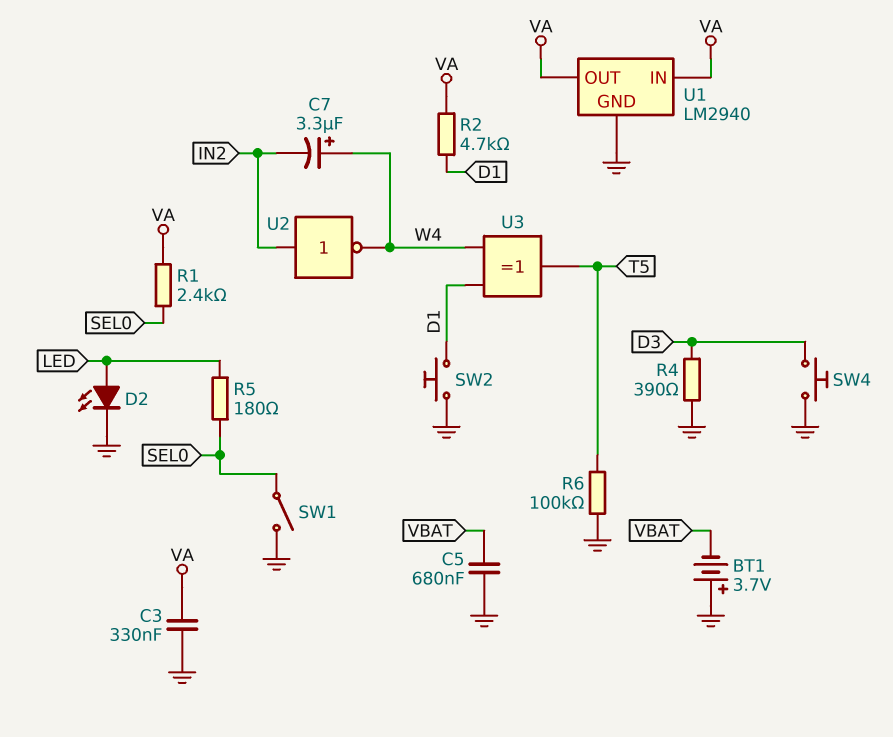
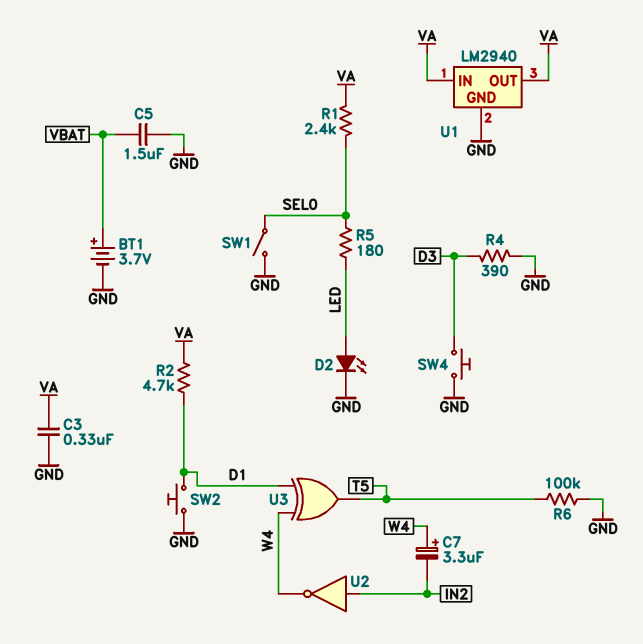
BT1: 3.7V (plus GND, minus VBAT) -> 3.7V (plus VBAT, minus GND)
C5: 680nF (GND, VBAT) -> 1.5uF (GND, VBAT)

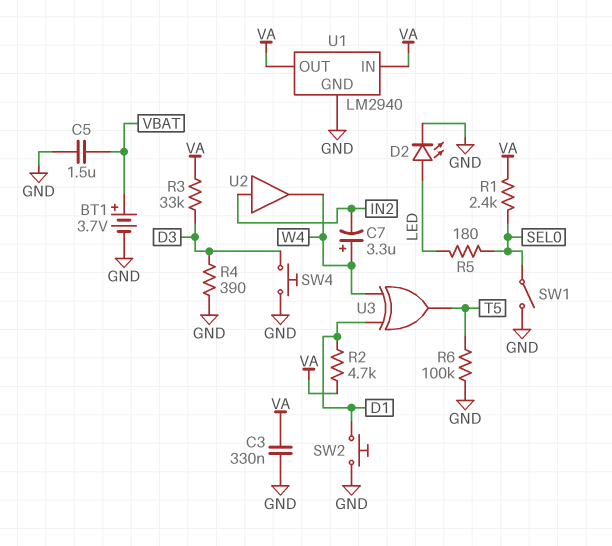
R3: none -> 33k (D3, VA)
U2: NOT (in IN2, out W4) -> buffer (in IN2, out W4)

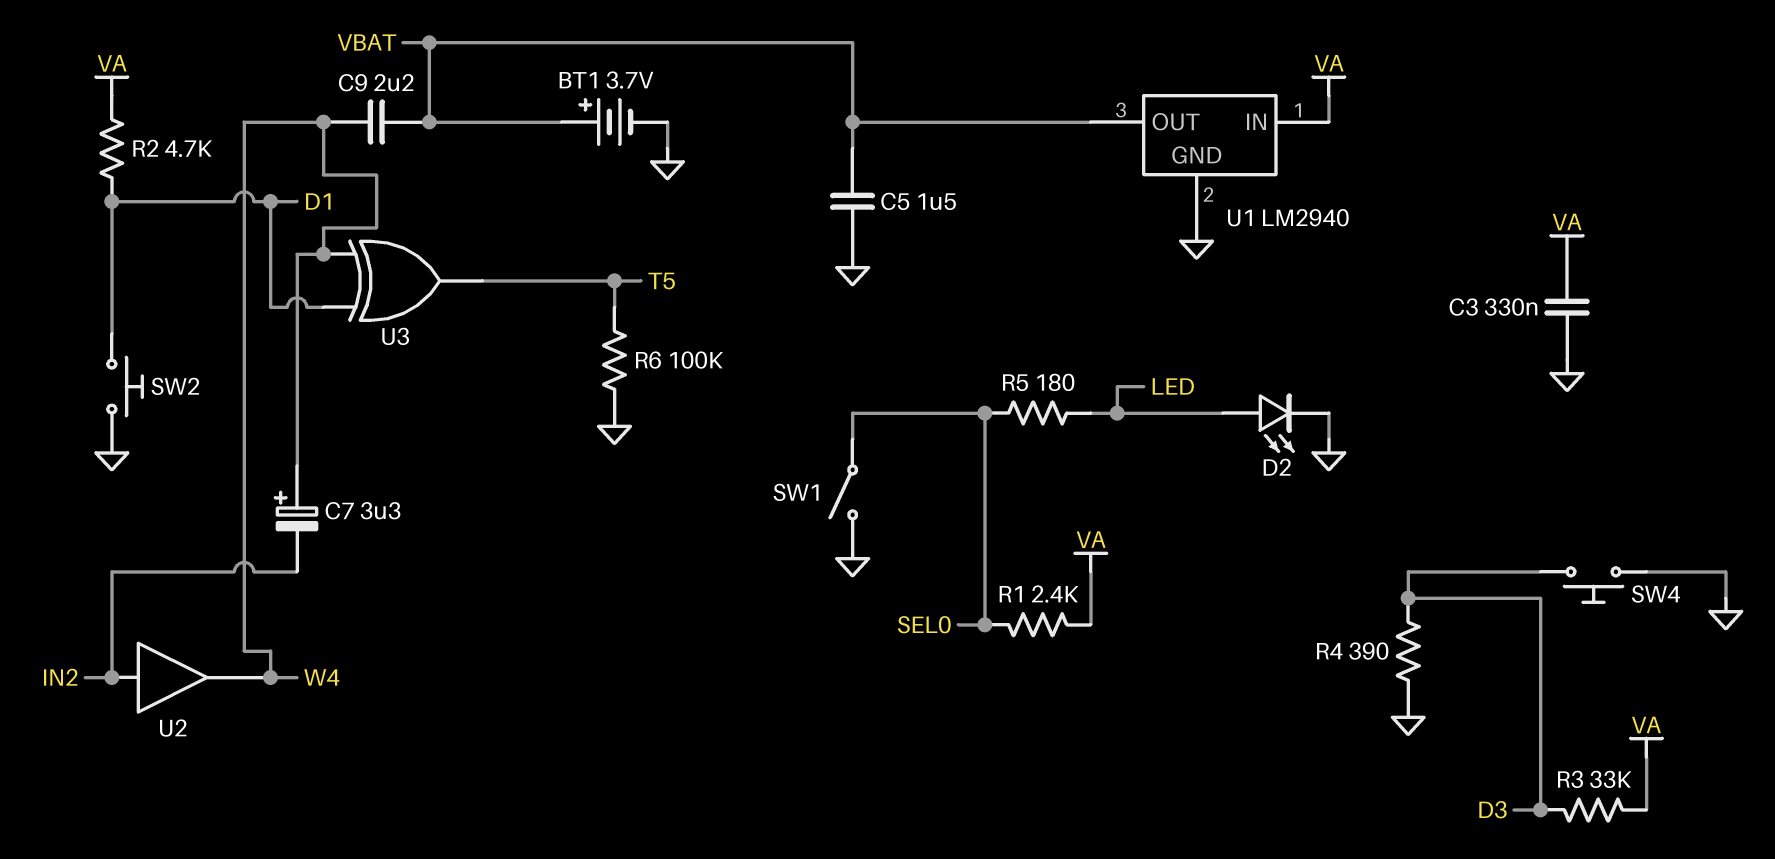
C9: none -> 2.2uF (VBAT, W4)
U1 pin OUT: VA -> VBAT

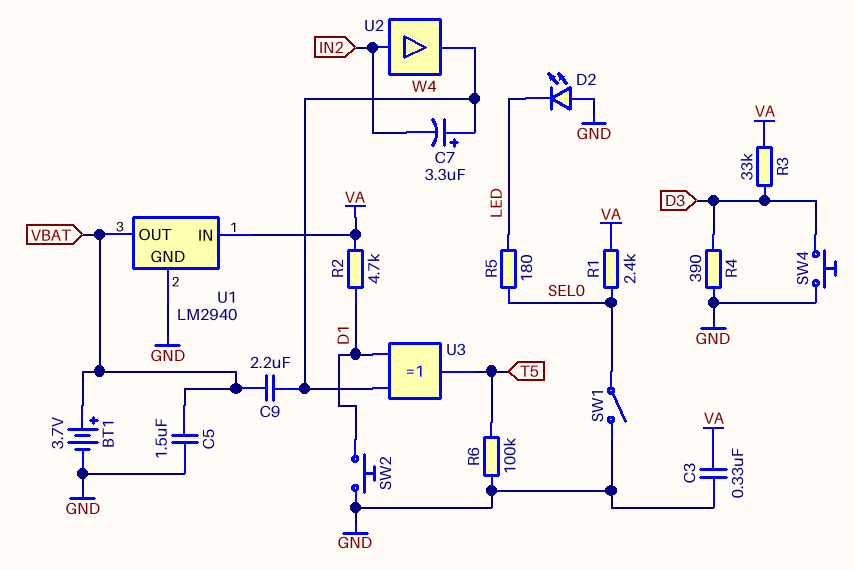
D2: LED (A LED, K GND) -> LED (A GND, K LED)

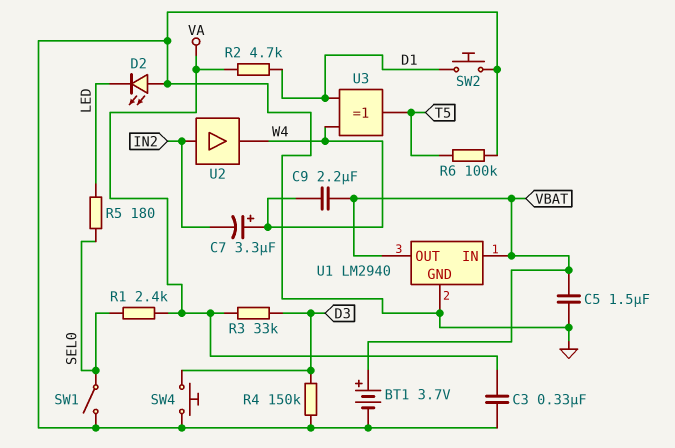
R4: 390 (D3, GND) -> 150k (D3, GND)
U1 pin IN: VA -> VBAT

